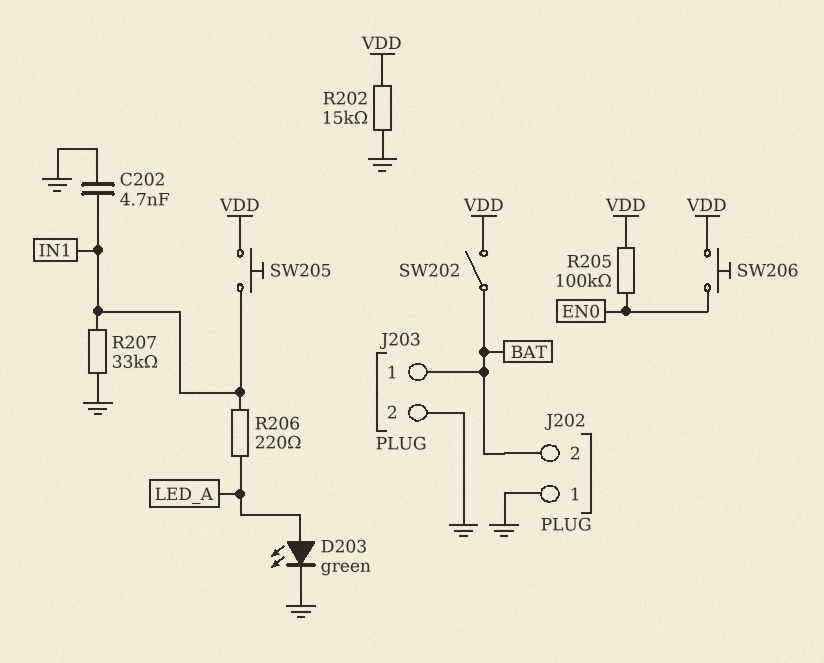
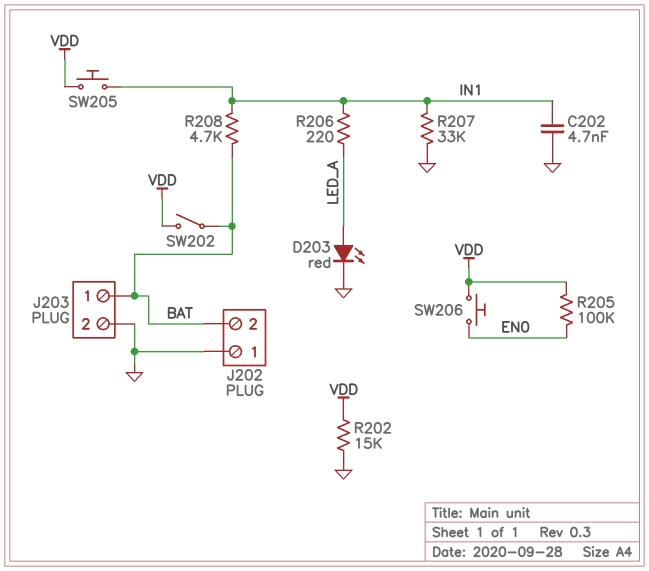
D203: LED green (A LED_A, K GND) -> LED red (A LED_A, K GND)
R208: none -> 4.7k (BAT, IN1)

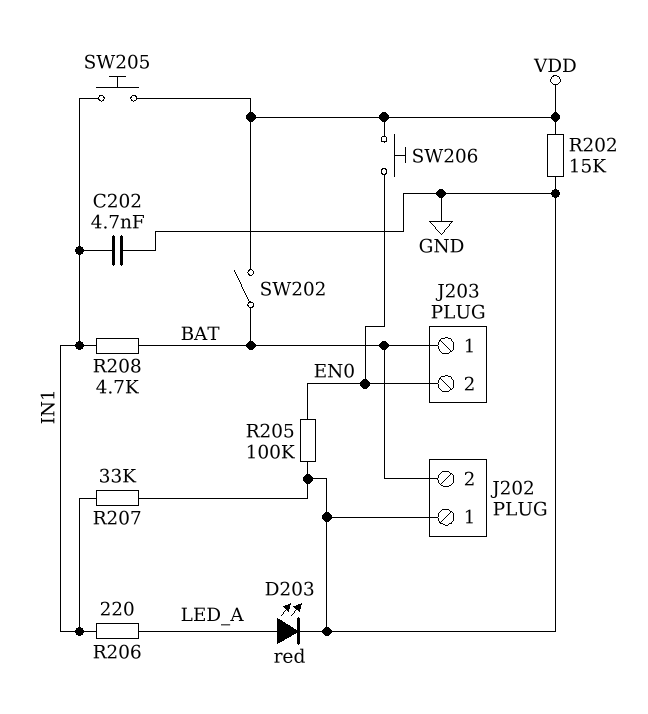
J203 pin 2: GND -> EN0
R205: 100k (EN0, VDD) -> 100k (EN0, GND)

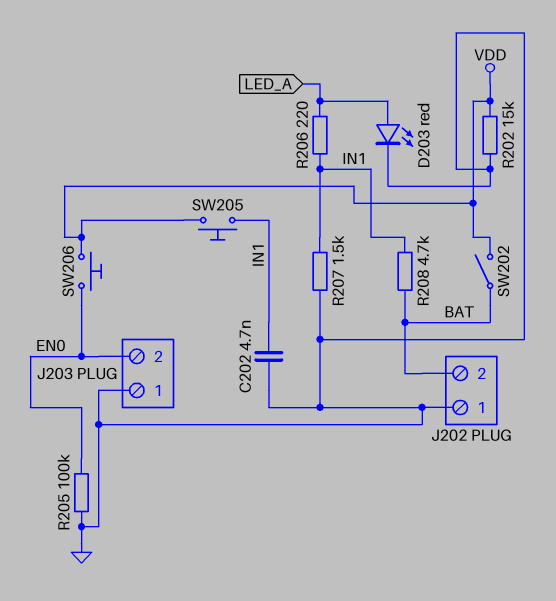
J203 pin 1: BAT -> GND
R207: 33k (GND, IN1) -> 1.5k (GND, IN1)

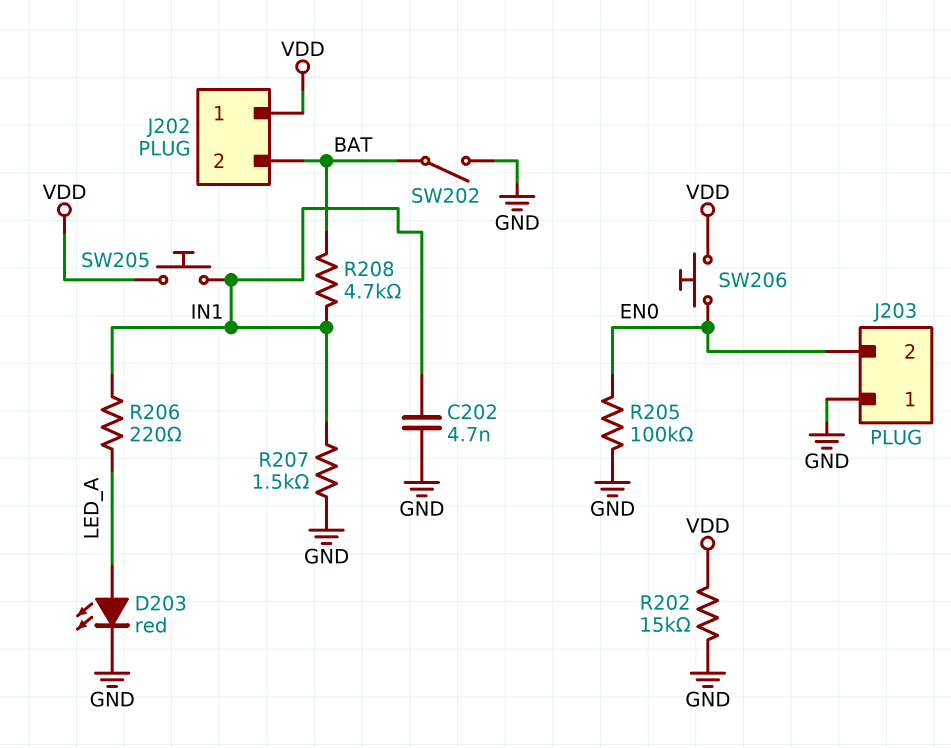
J202 pin 1: GND -> VDD
SW202: switch (BAT, VDD) -> switch (BAT, GND)

